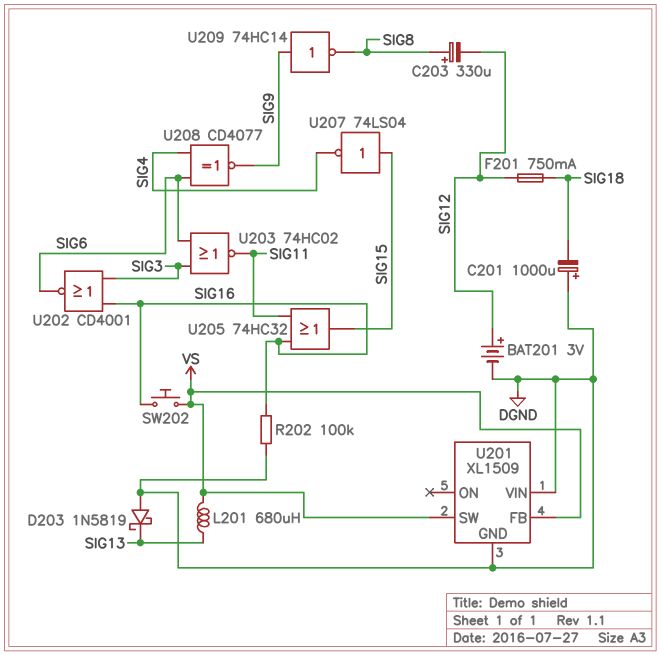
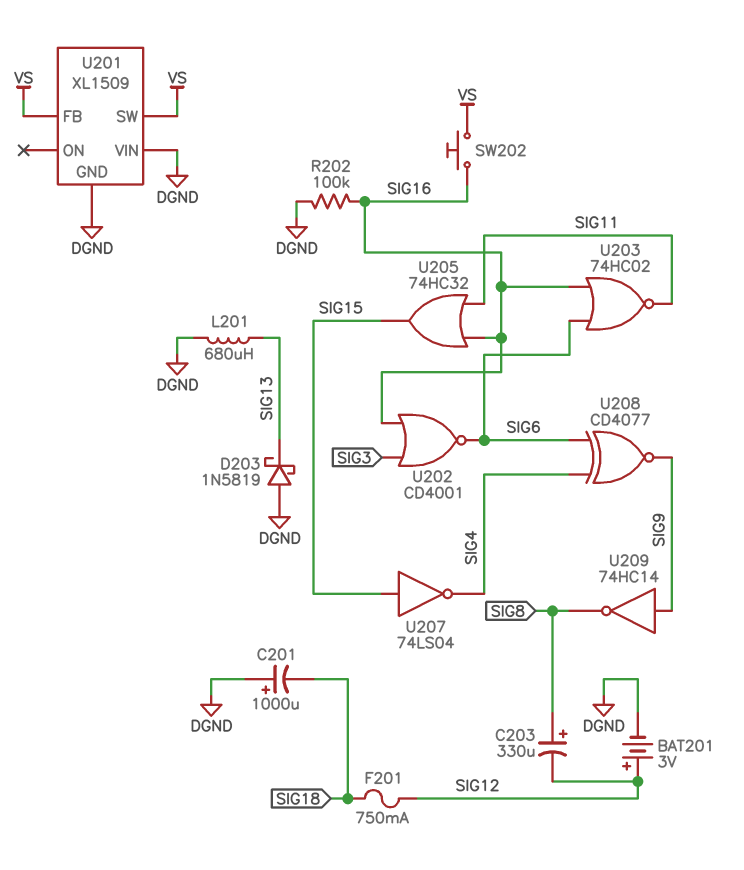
L201: 680uH (SIG13, VS) -> 680uH (DGND, SIG13)
U203: NOR 74HC02 (in SIG3, in SIG6, out SIG11) -> NOR 74HC02 (in SIG6, in SIG16, out SIG11)

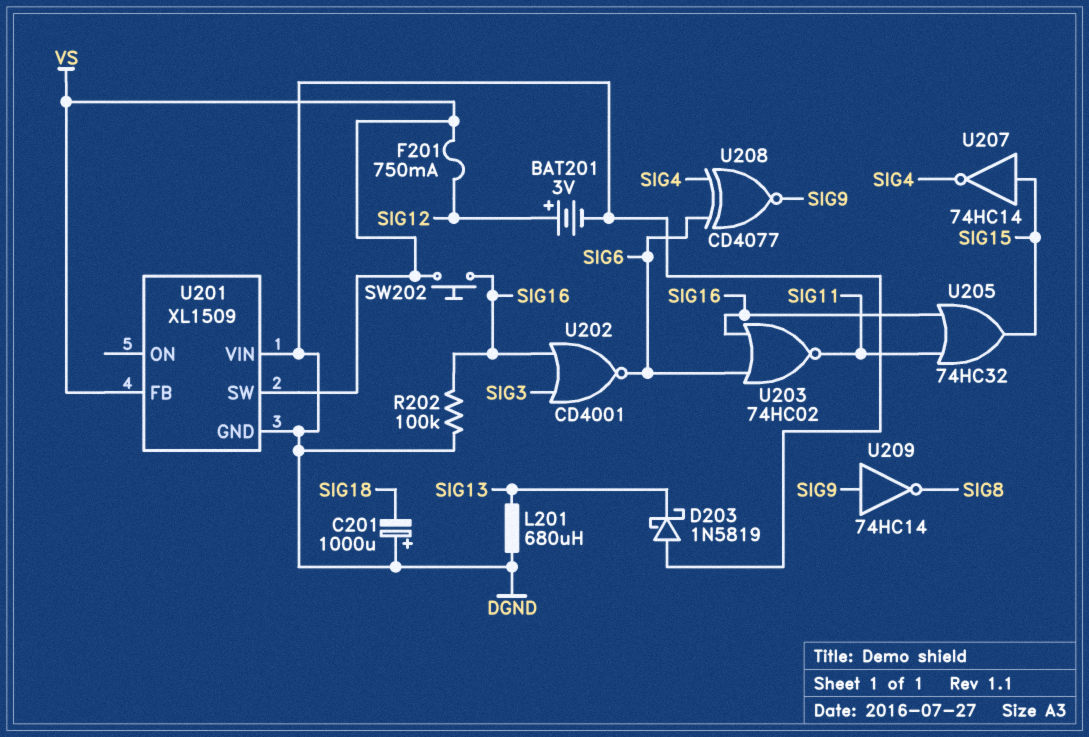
C203: 330uF (plus SIG8, minus SIG12) -> none
F201: 750mA (SIG12, SIG18) -> 750mA (SIG12, VS)
U207: NOT 74LS04 (in SIG15, out SIG4) -> NOT 74HC14 (in SIG15, out SIG4)

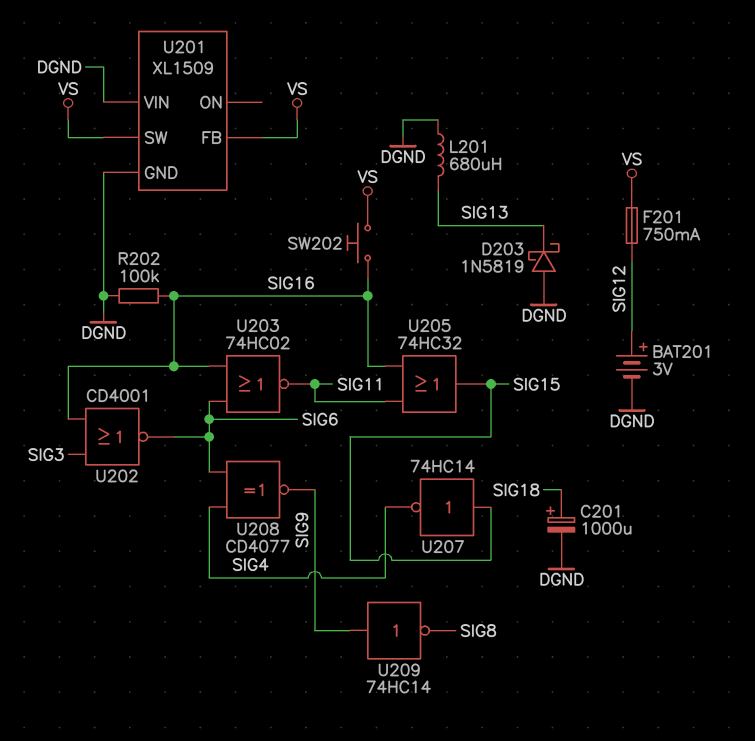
C201: 1000uF (plus DGND, minus SIG18) -> 1000uF (plus SIG18, minus DGND)

